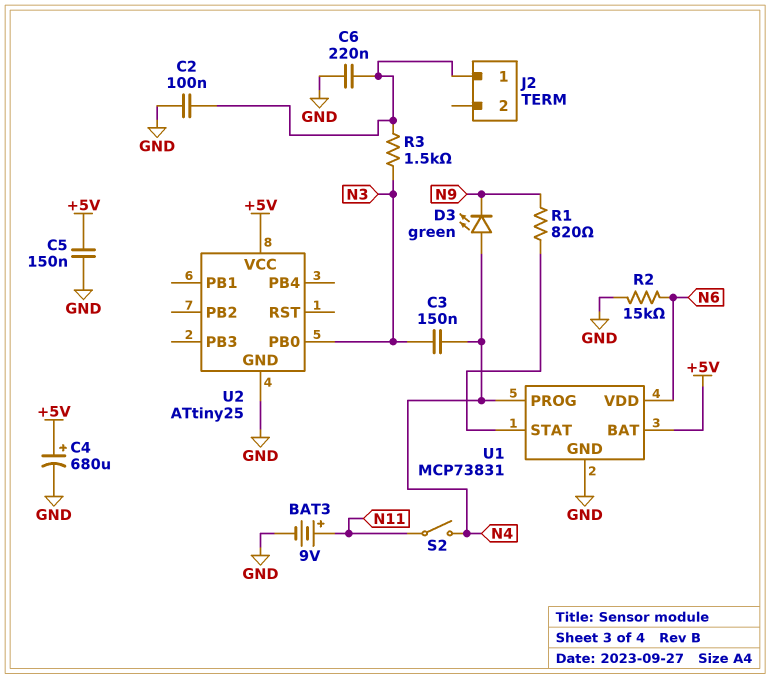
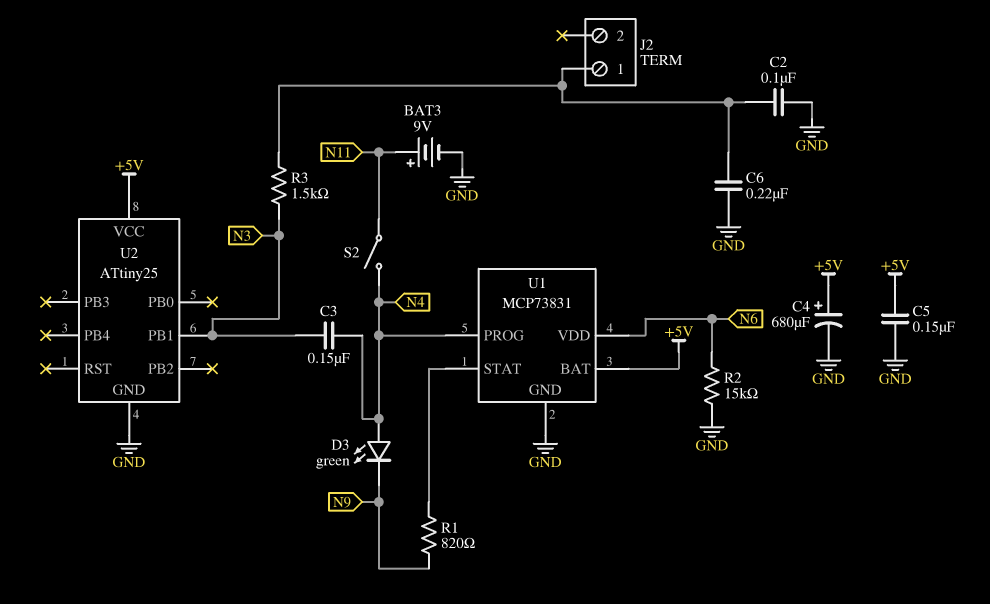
U2 pin PB0: N3 -> none
U2 pin PB1: none -> N3

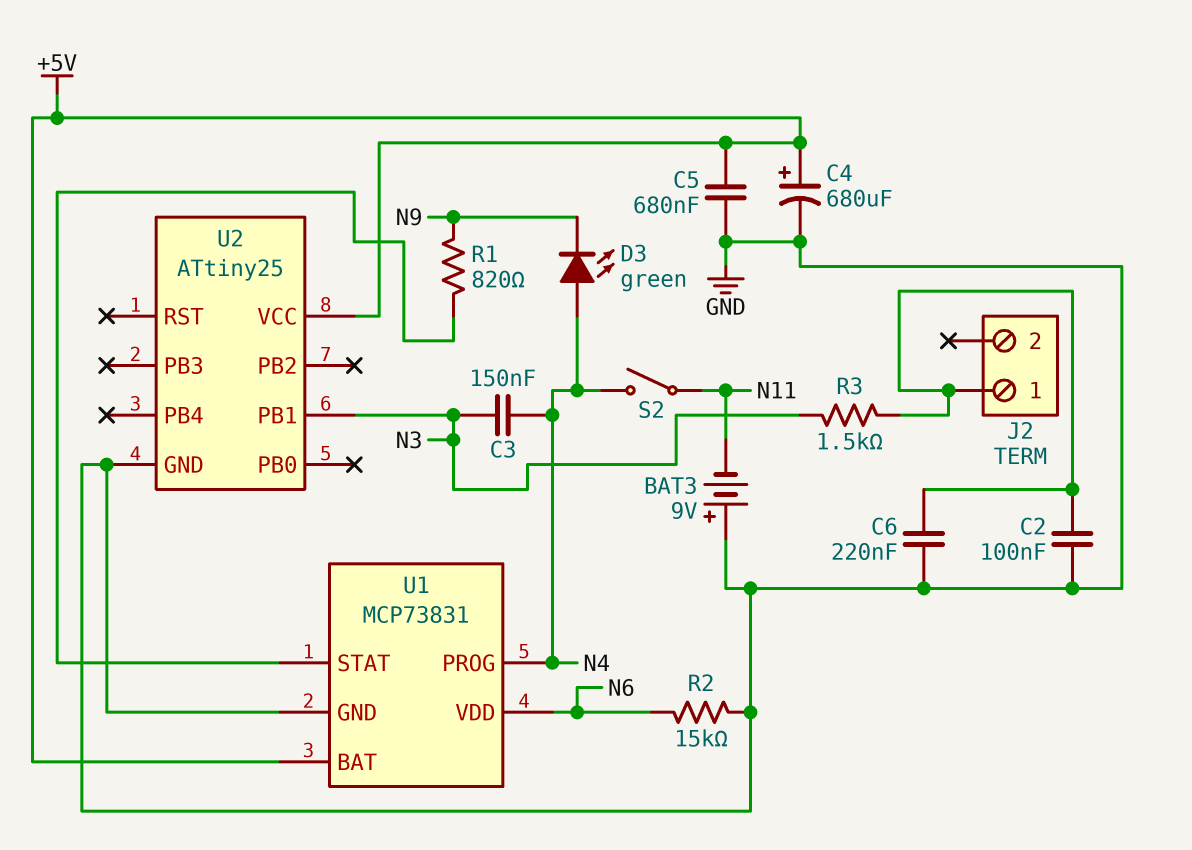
BAT3: 9V (plus N11, minus GND) -> 9V (plus GND, minus N11)
C5: 150nF (+5V, GND) -> 680nF (+5V, GND)

